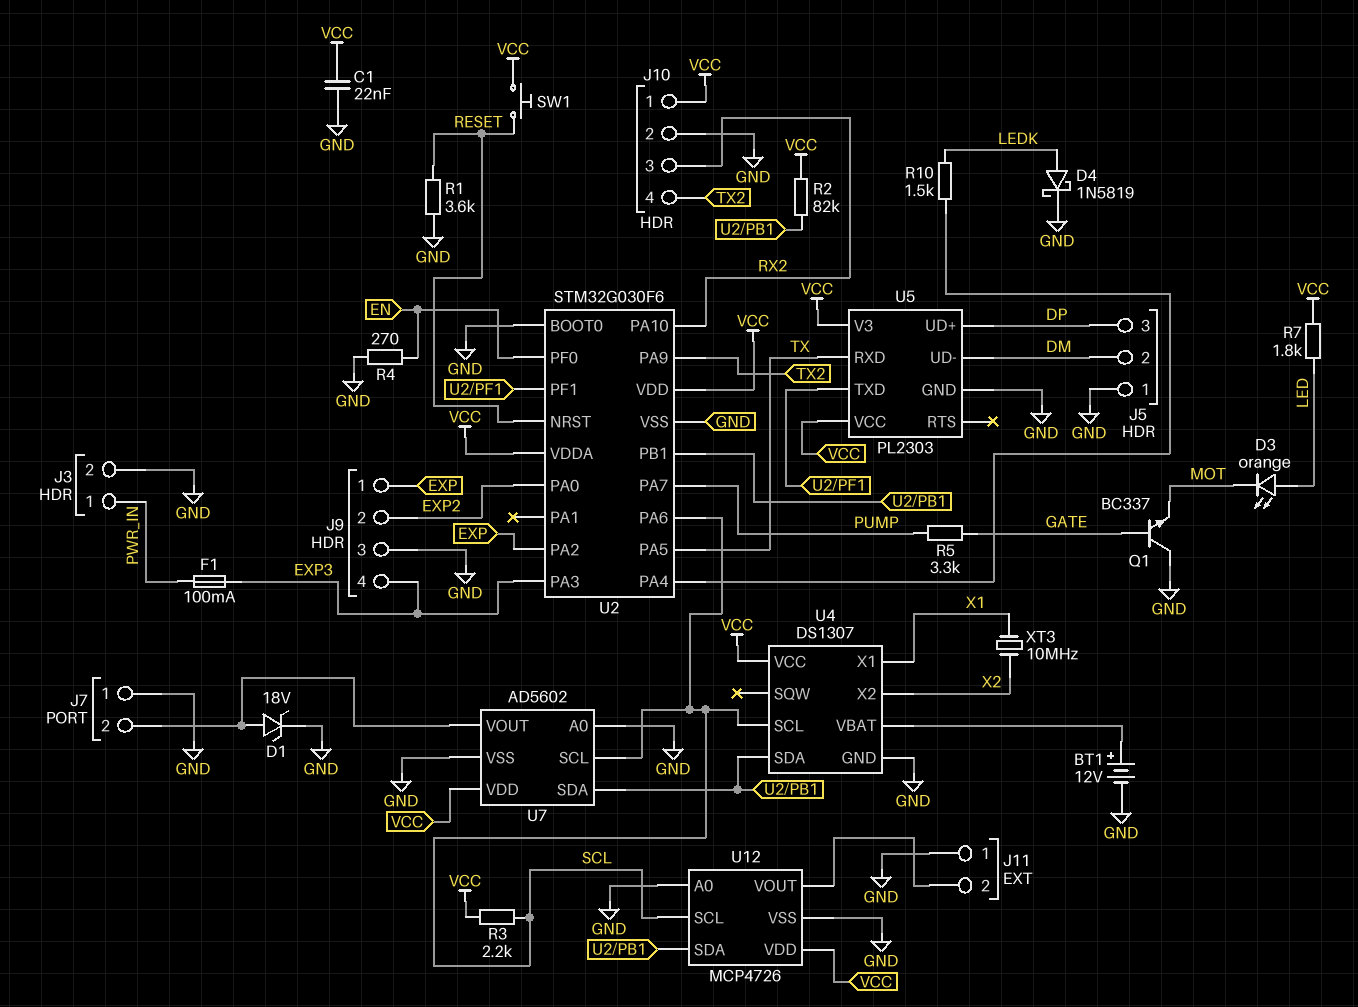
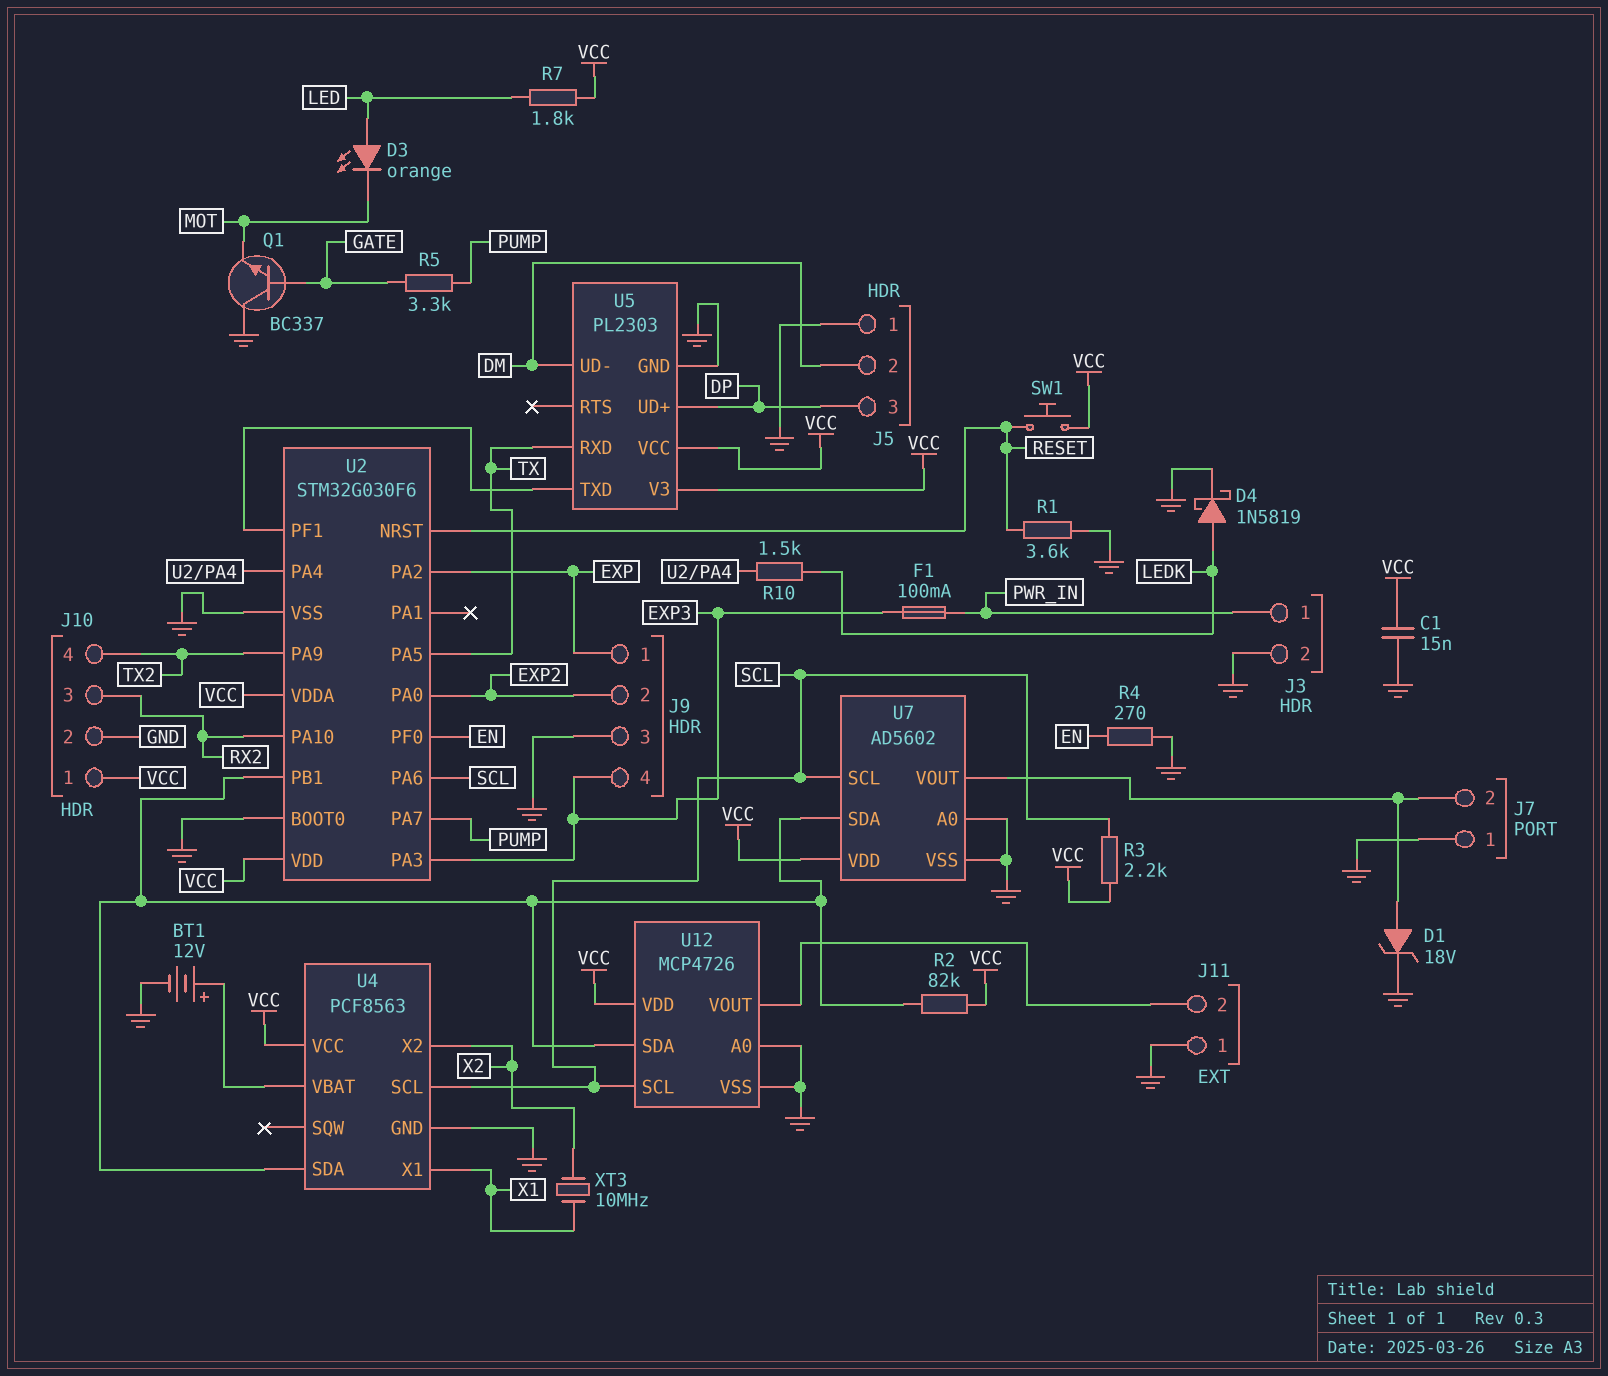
C1: 22nF (GND, VCC) -> 15nF (GND, VCC)
U4: DS1307 -> PCF8563

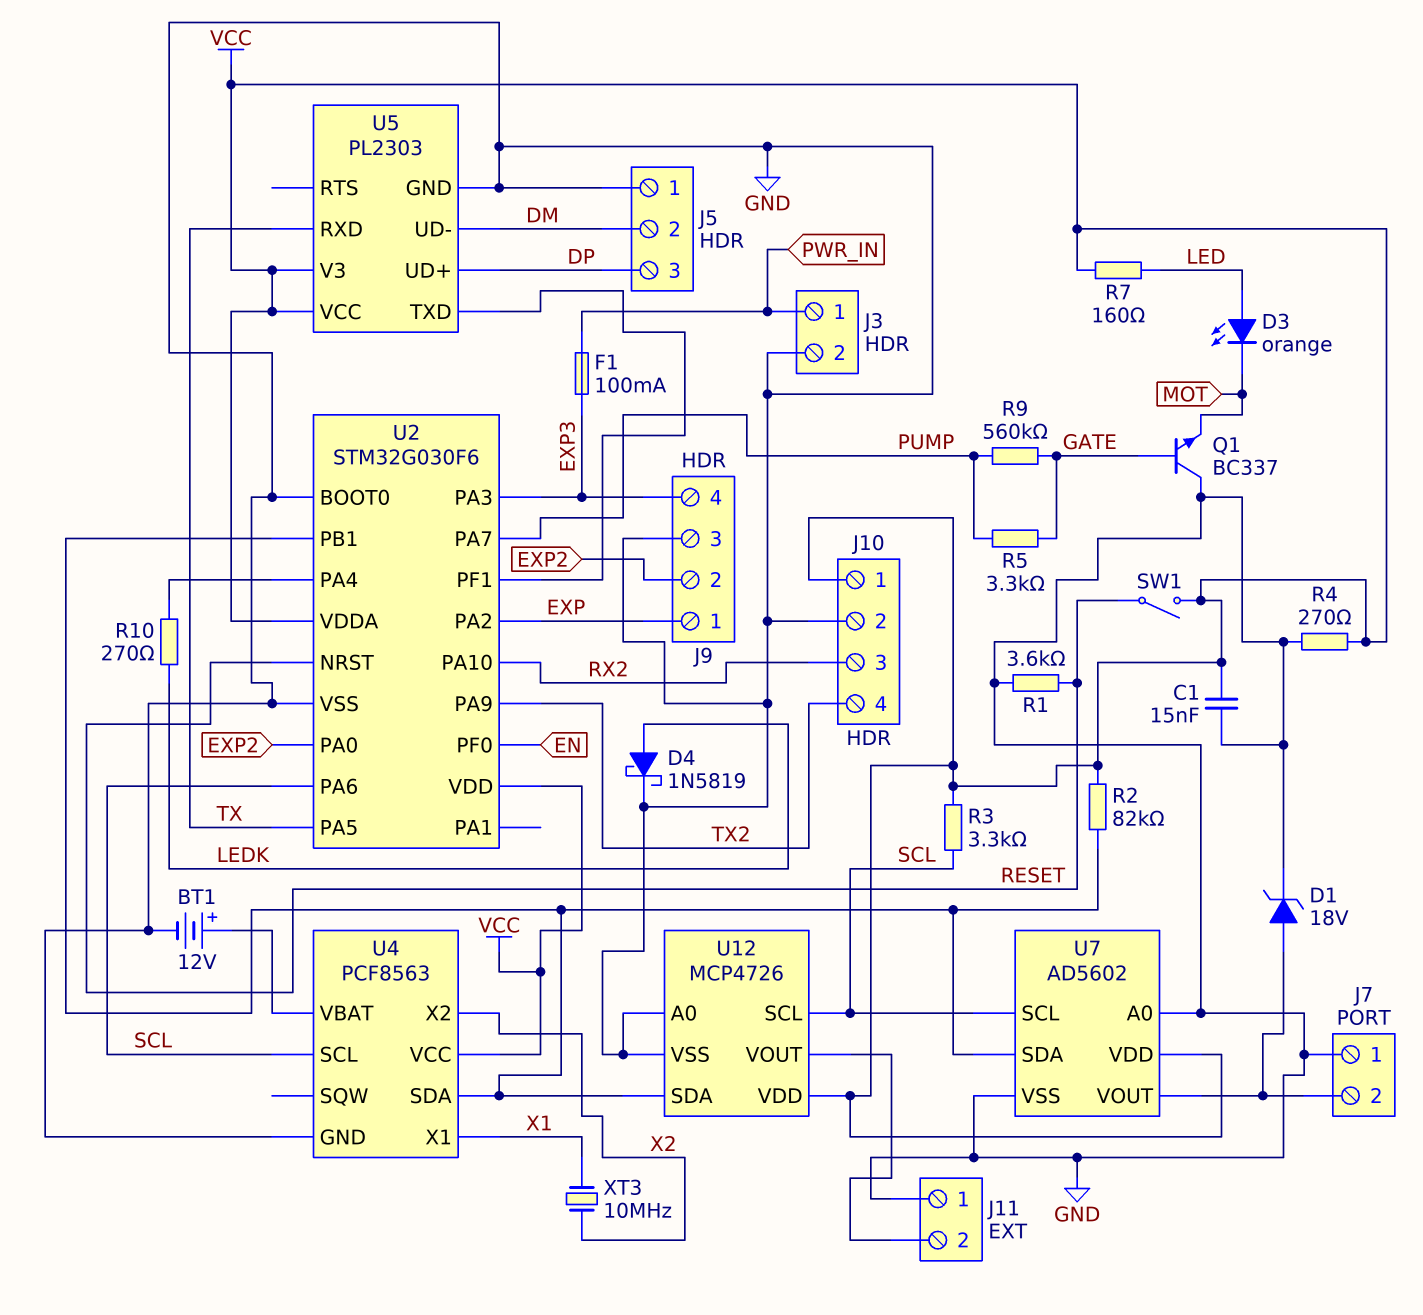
R3: 2.2k (SCL, VCC) -> 3.3k (SCL, VCC)
R4: 270 (EN, GND) -> 270 (GND, VCC)
R7: 1.8k (LED, VCC) -> 160 (LED, VCC)
R9: none -> 560k (GATE, PUMP)
R10: 1.5k (LEDK, U2/PA4) -> 270 (LEDK, U2/PA4)
SW1: button (RESET, VCC) -> switch (RESET, VCC)

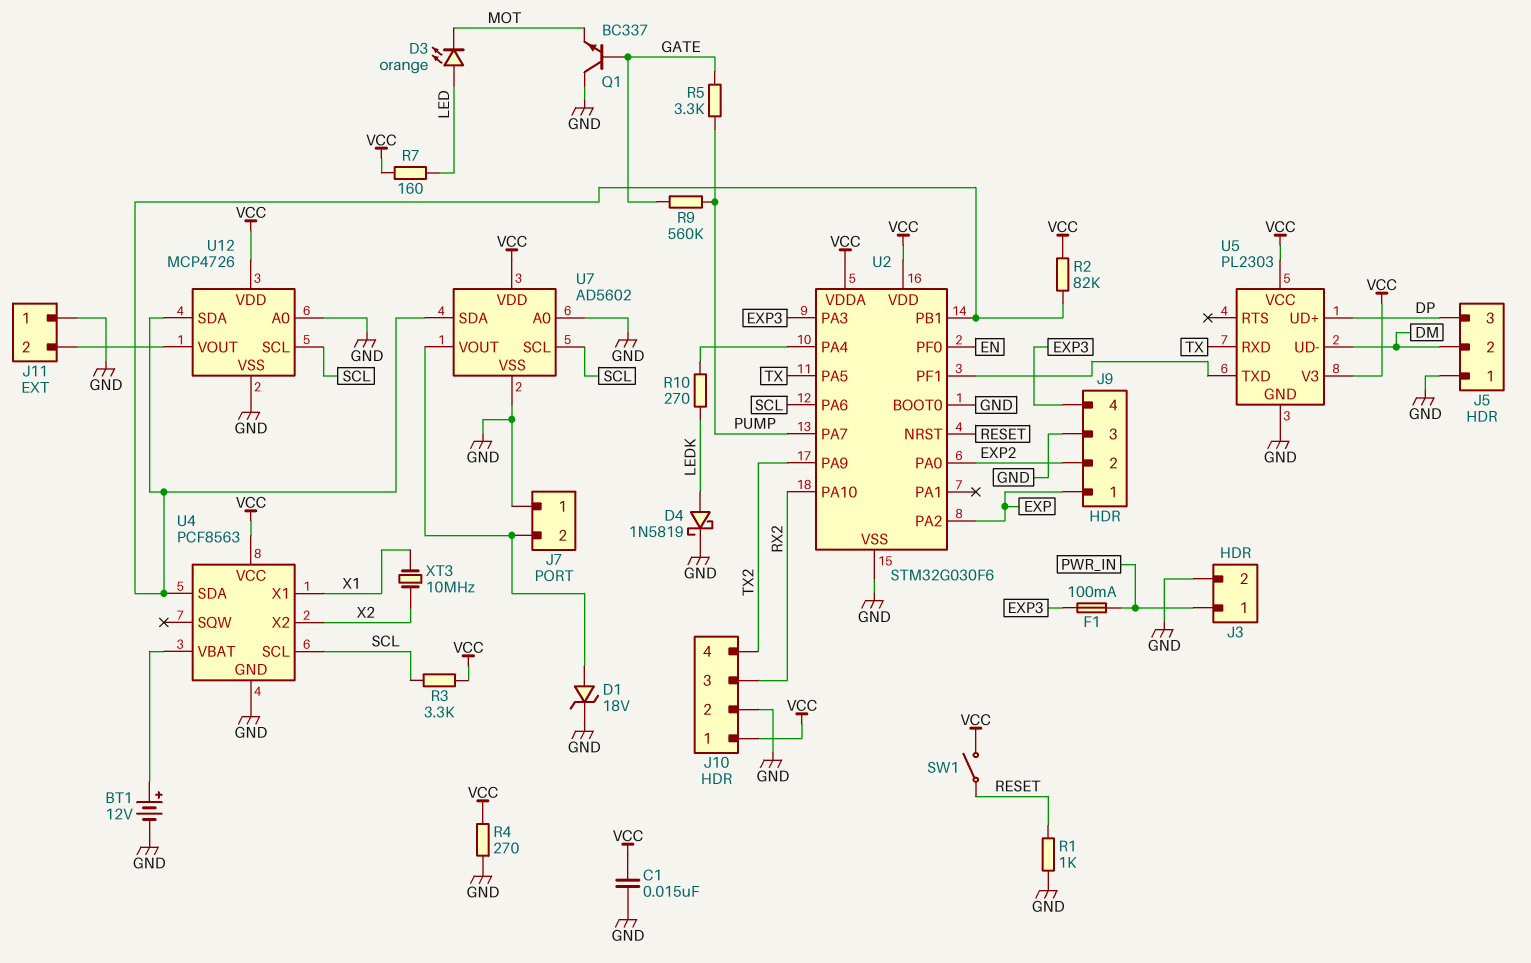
R1: 3.6k (GND, RESET) -> 1k (GND, RESET)

